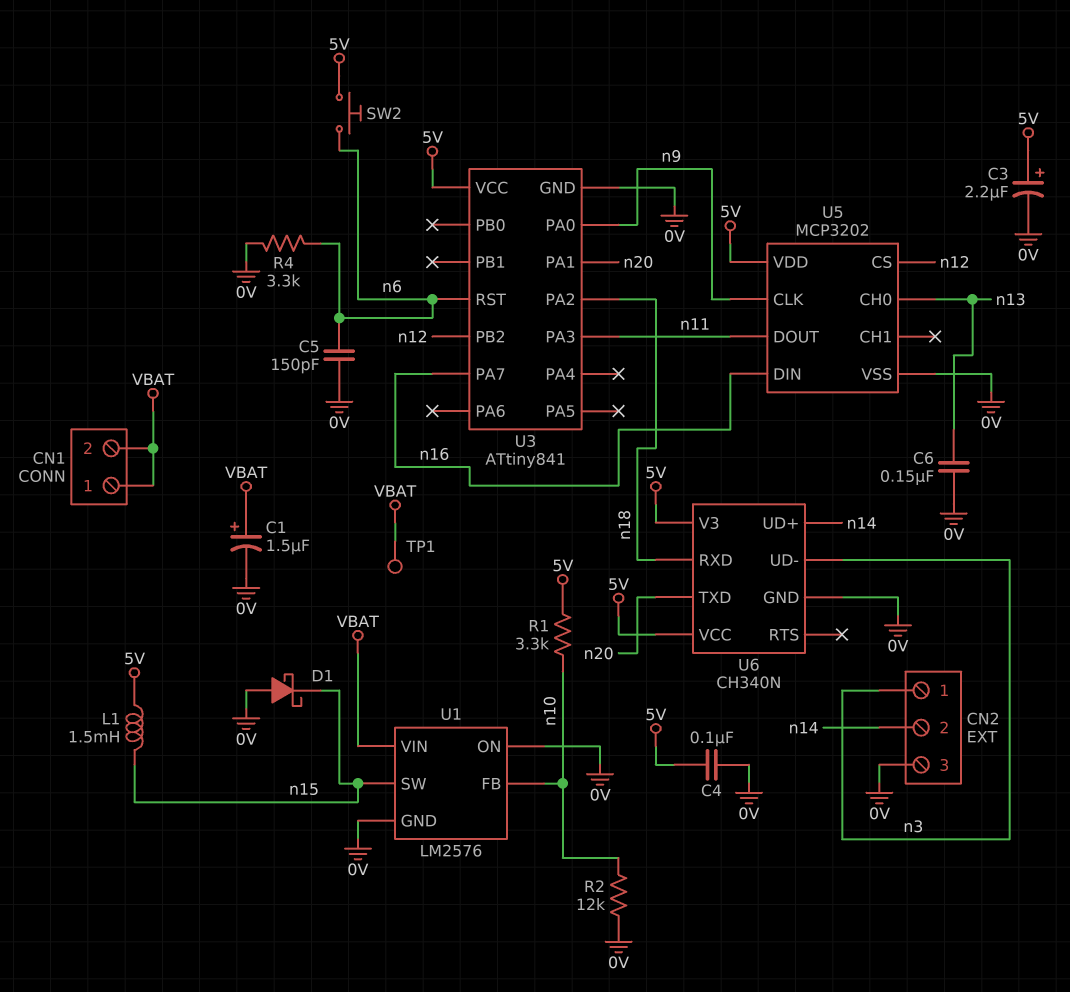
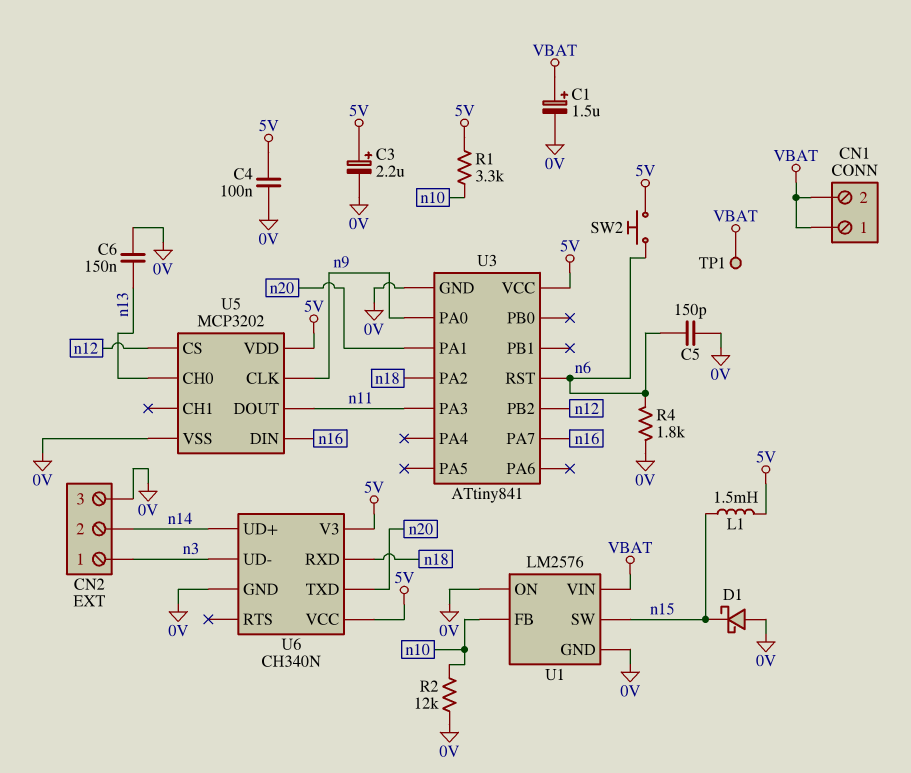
R4: 3.3k (0V, n6) -> 1.8k (0V, n6)

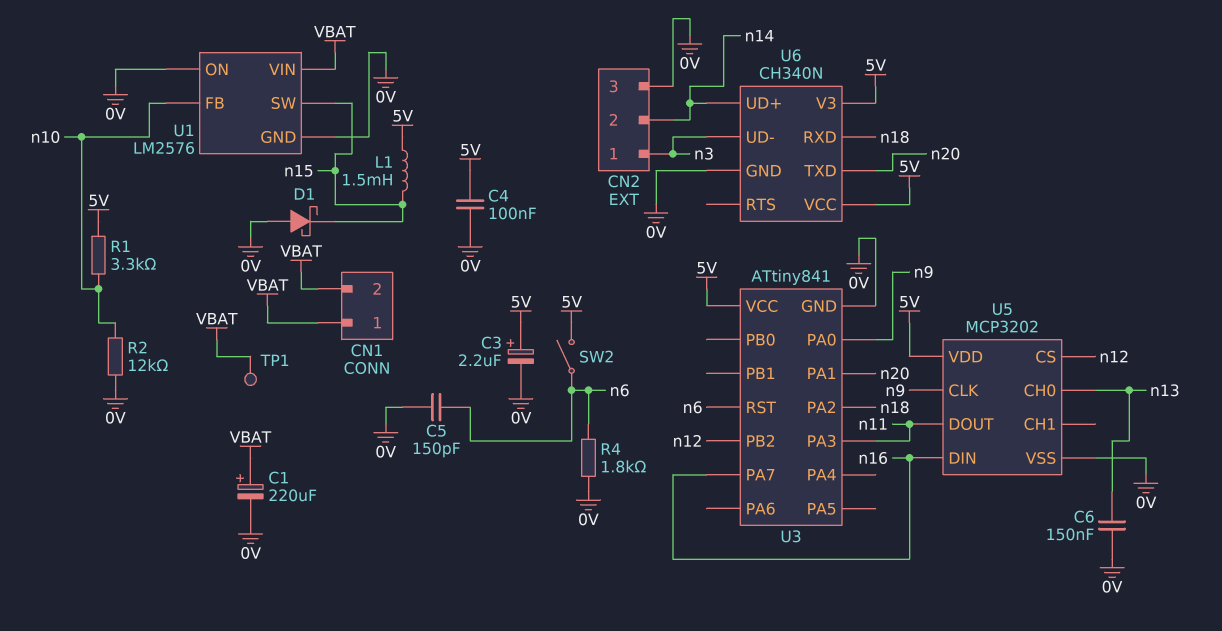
C1: 1.5uF (plus VBAT, minus 0V) -> 220uF (plus VBAT, minus 0V)
SW2: button (5V, n6) -> switch (5V, n6)

